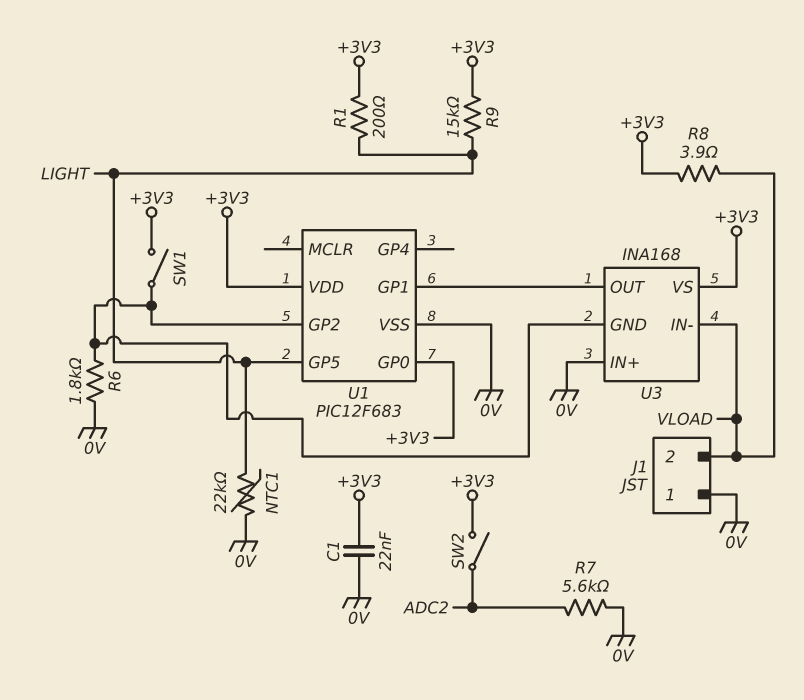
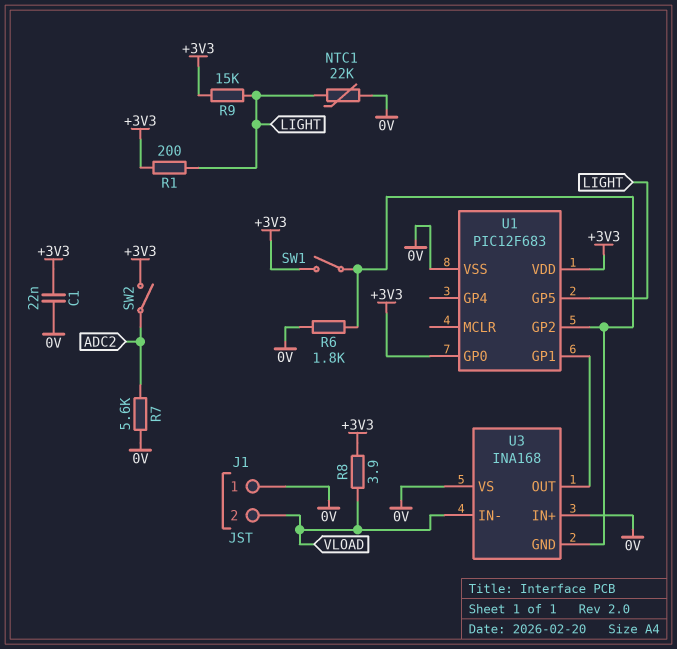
U3 pin VS: +3V3 -> 0V

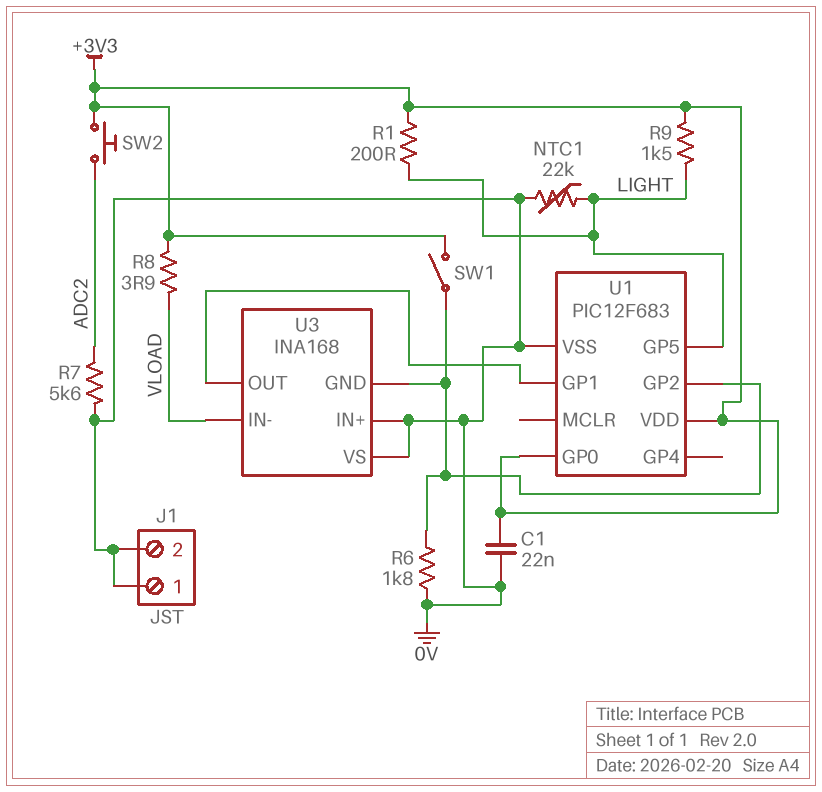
J1 pin 2: VLOAD -> 0V
R9: 15k (+3V3, LIGHT) -> 1.5k (+3V3, LIGHT)
SW2: switch (+3V3, ADC2) -> button (+3V3, ADC2)

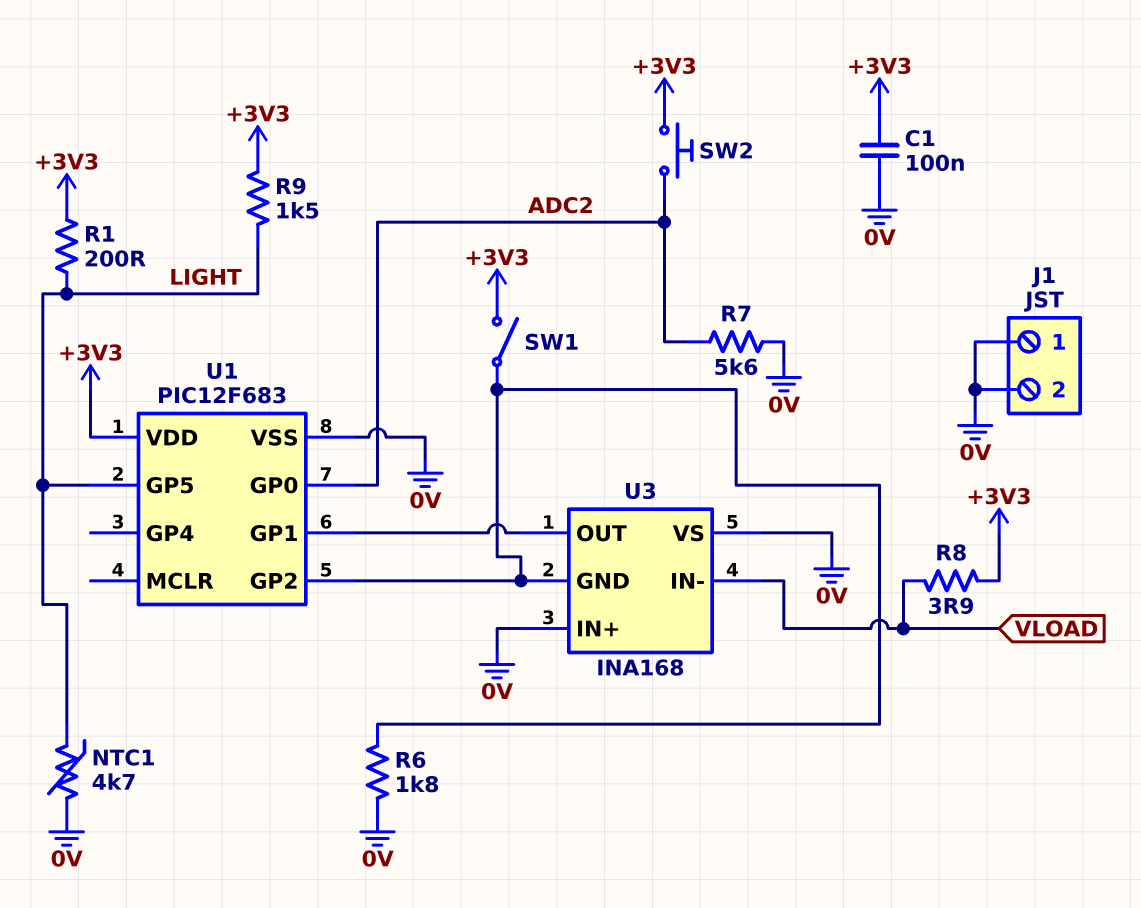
C1: 22nF (+3V3, 0V) -> 100nF (+3V3, 0V)
NTC1: 22k (0V, LIGHT) -> 4.7k (0V, LIGHT)
U1 pin GP0: +3V3 -> ADC2

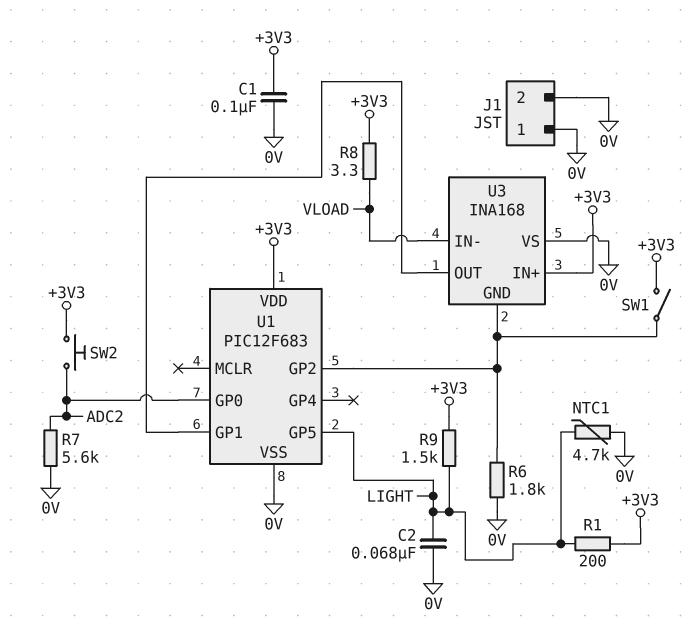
C2: none -> 68nF (0V, LIGHT)
R8: 3.9 (+3V3, VLOAD) -> 3.3 (+3V3, VLOAD)
U3 pin IN+: 0V -> +3V3

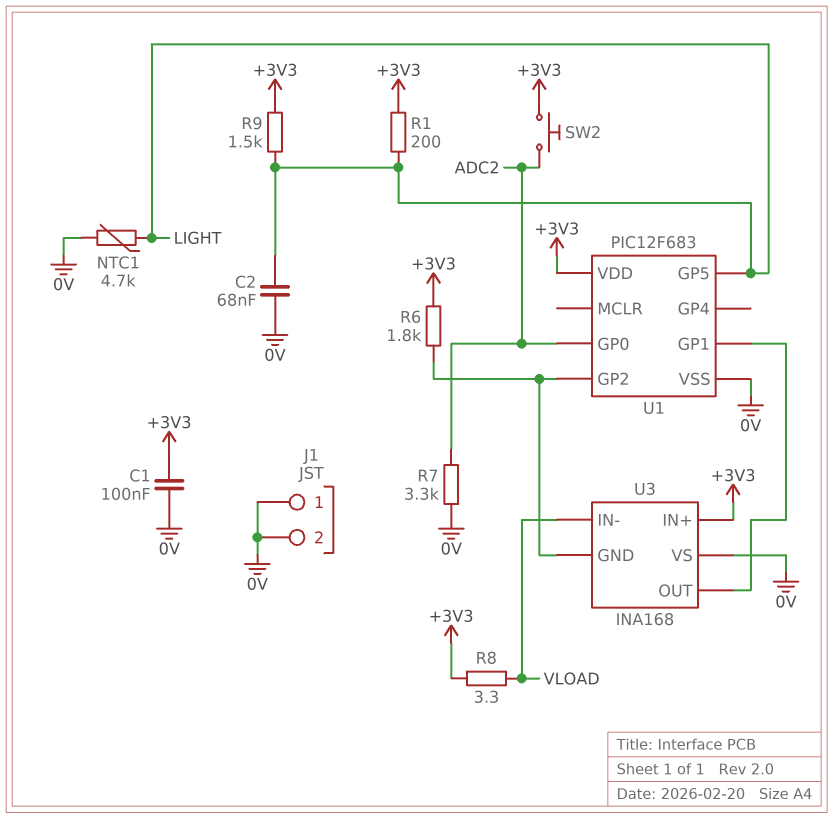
R6: 1.8k (0V, U1/GP2) -> 1.8k (+3V3, U1/GP2)
R7: 5.6k (0V, ADC2) -> 3.3k (0V, ADC2)
SW1: switch (+3V3, U1/GP2) -> none

